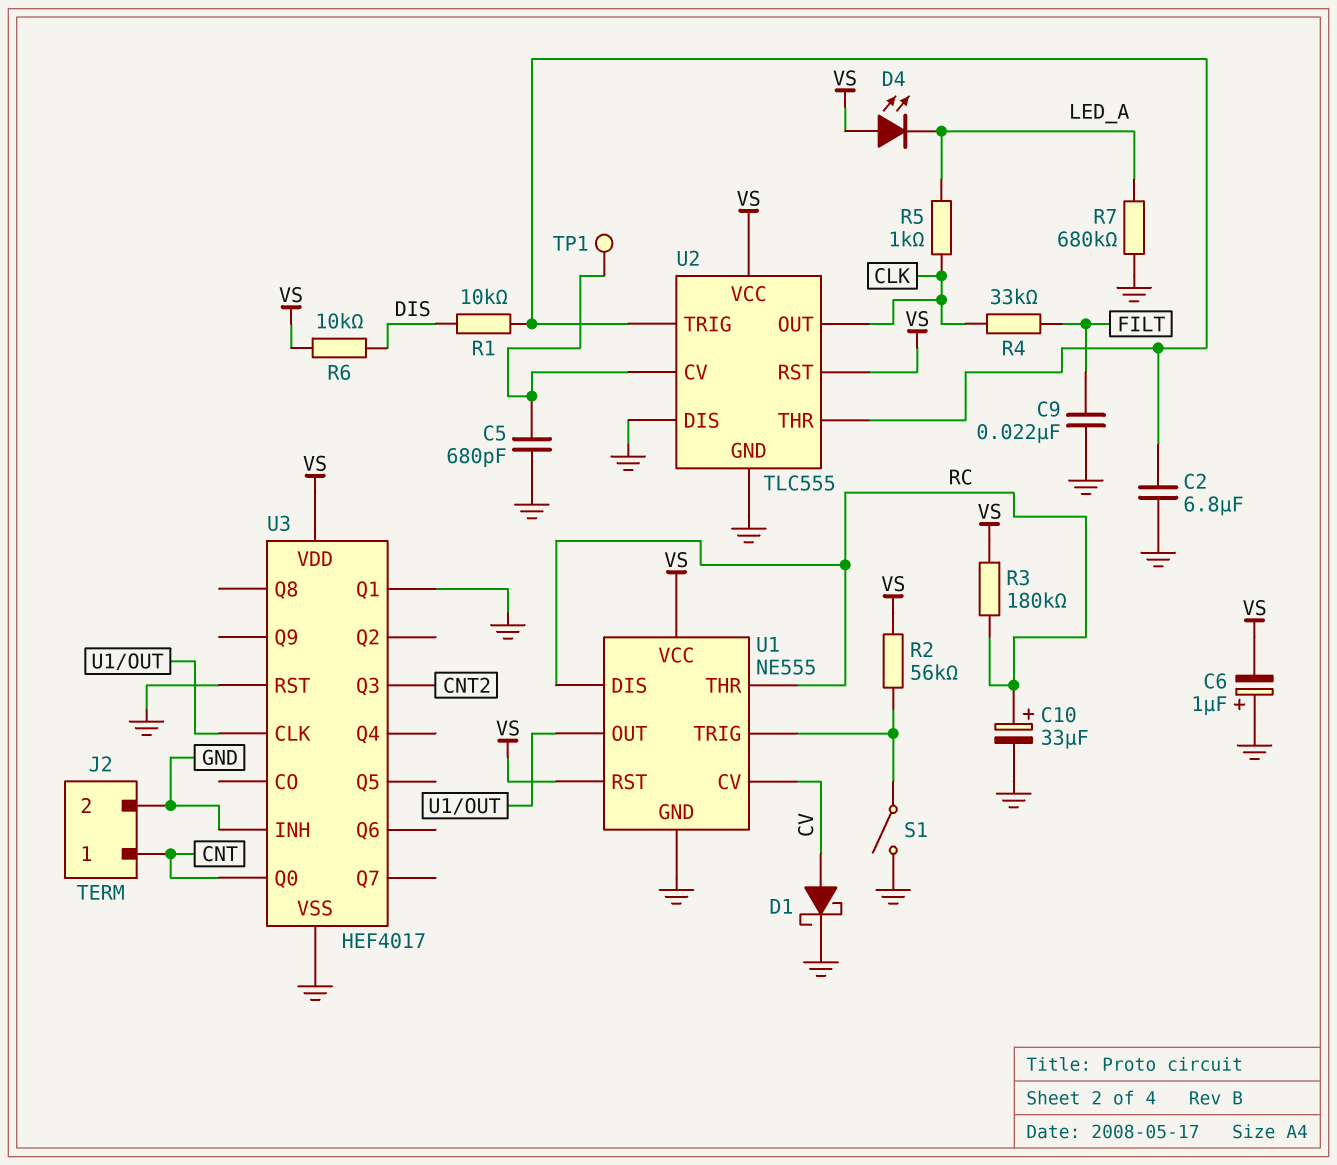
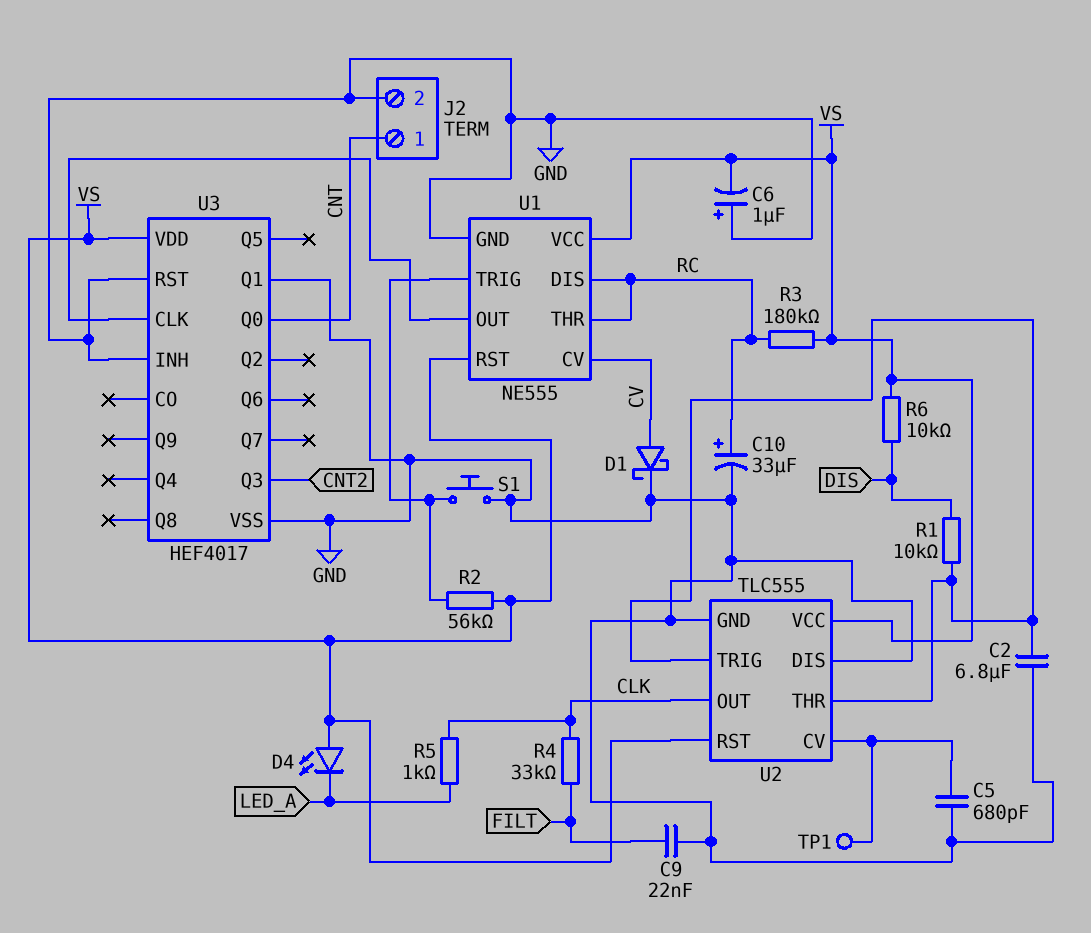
R7: 680k (GND, LED_A) -> none
S1: switch (GND, U1/TRIG) -> button (GND, U1/TRIG)

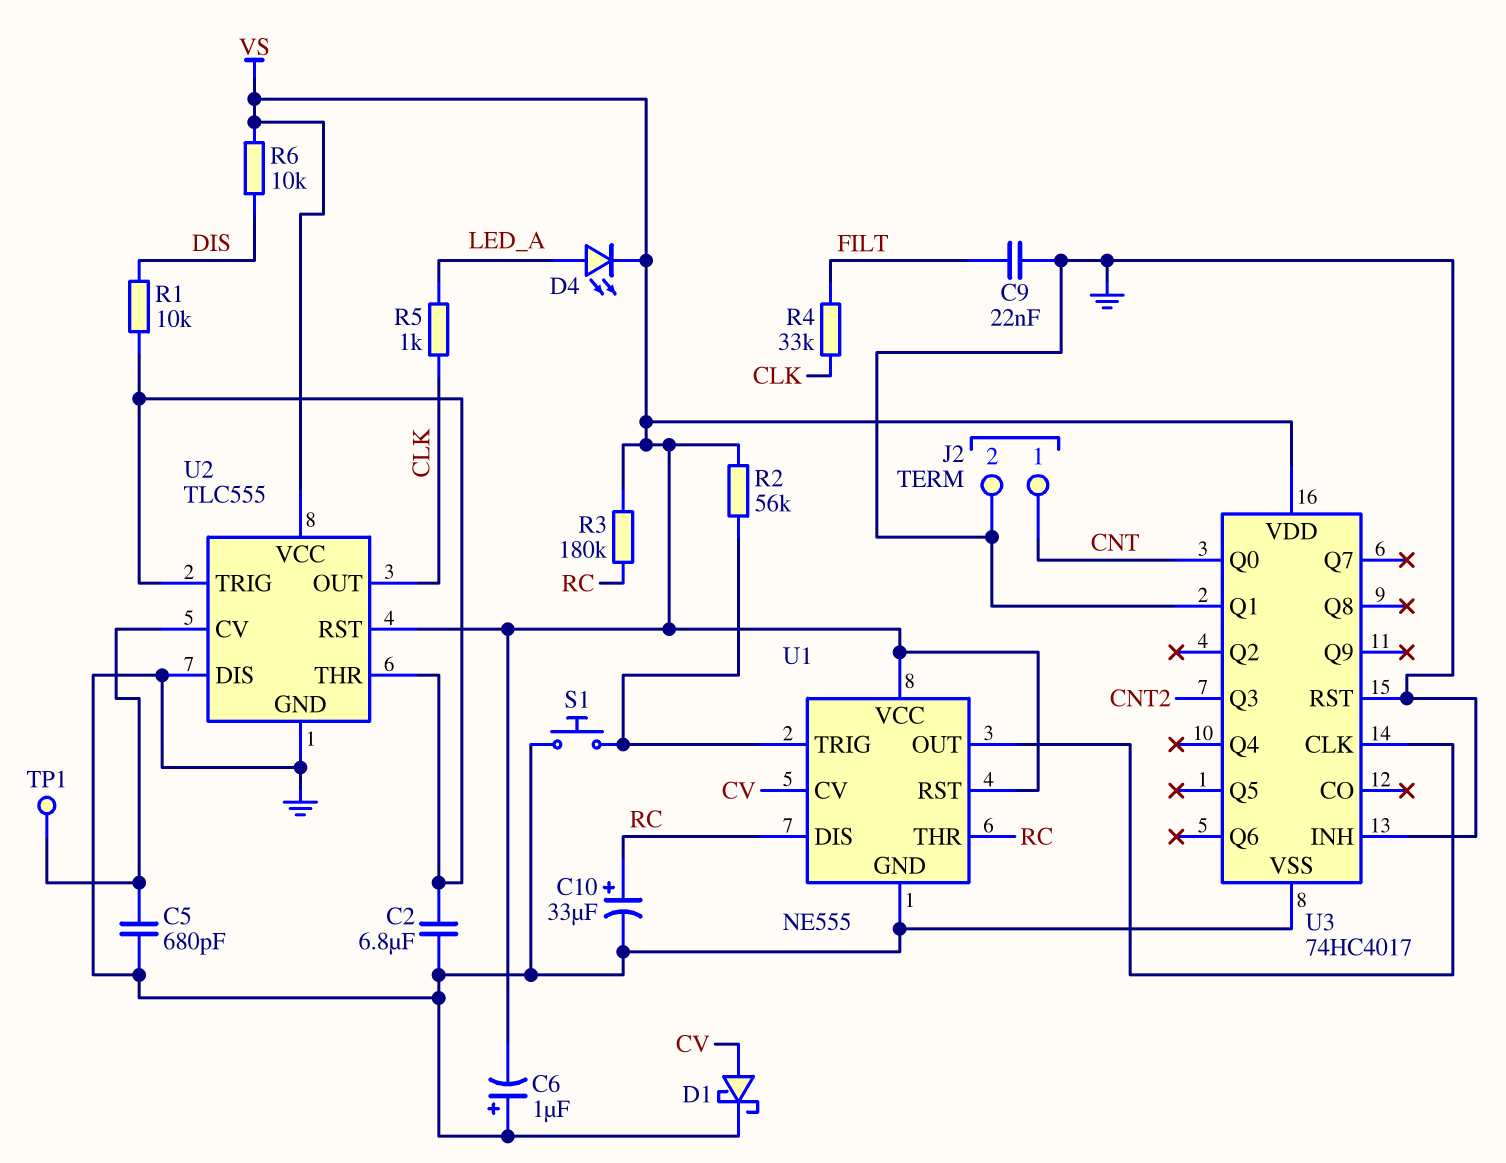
D4: LED (A VS, K LED_A) -> LED (A LED_A, K VS)
U3: HEF4017 -> 74HC4017

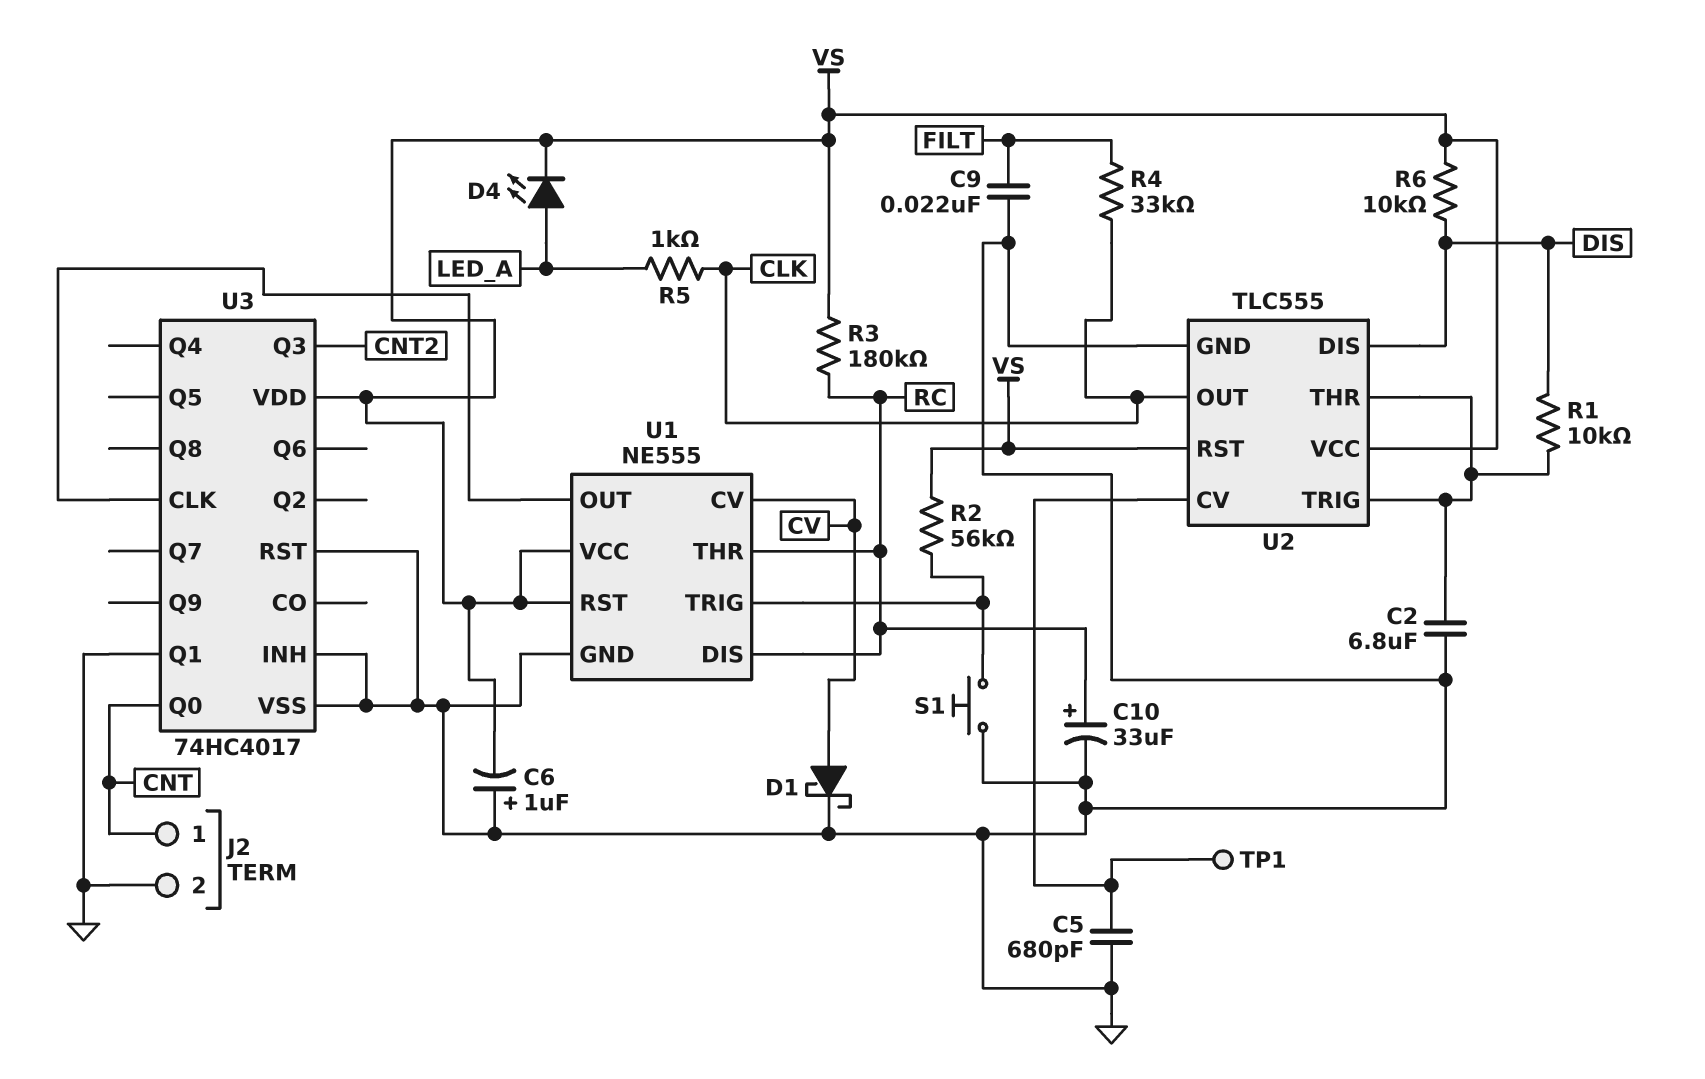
U2 pin DIS: GND -> DIS

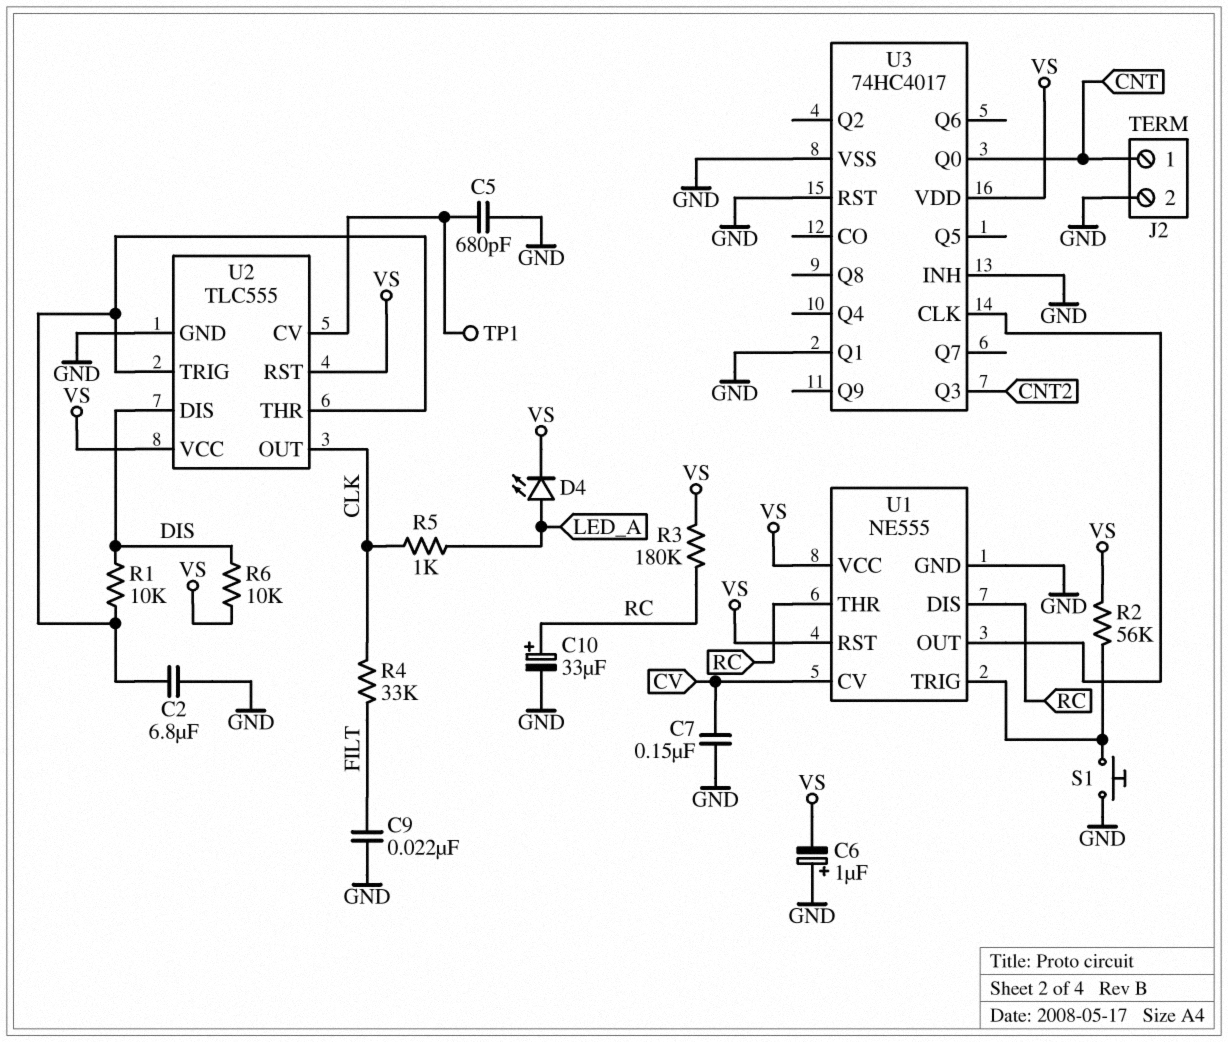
C7: none -> 150nF (CV, GND)
D1: schottky (A CV, K GND) -> none

